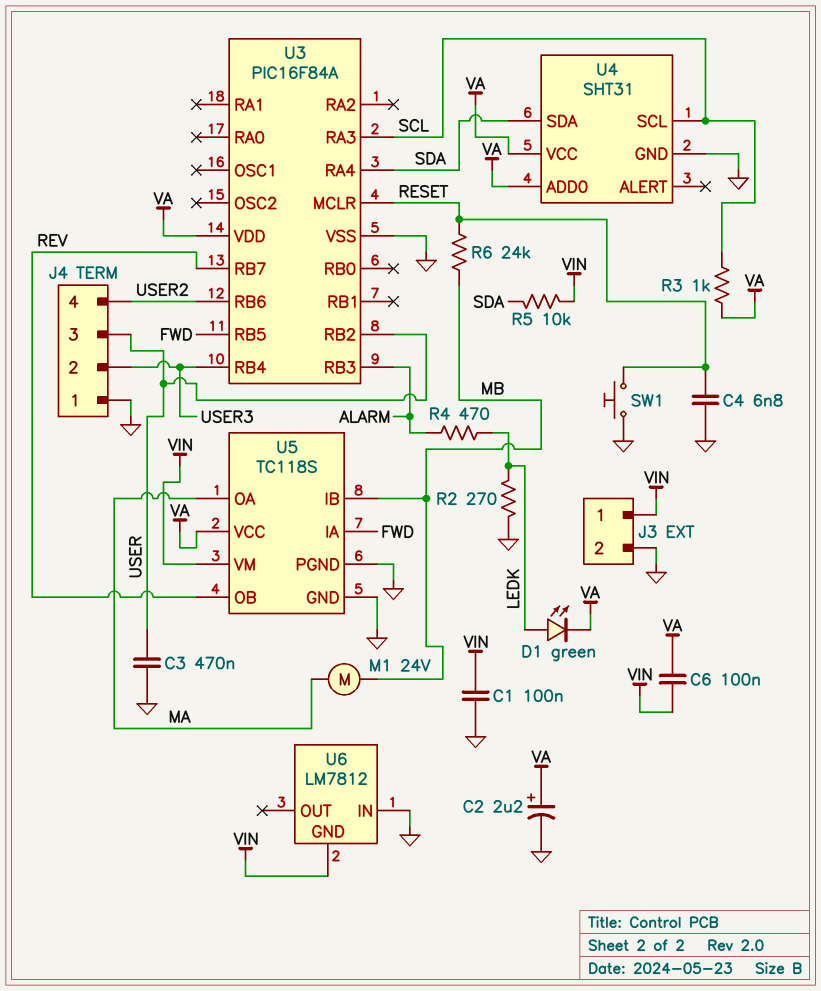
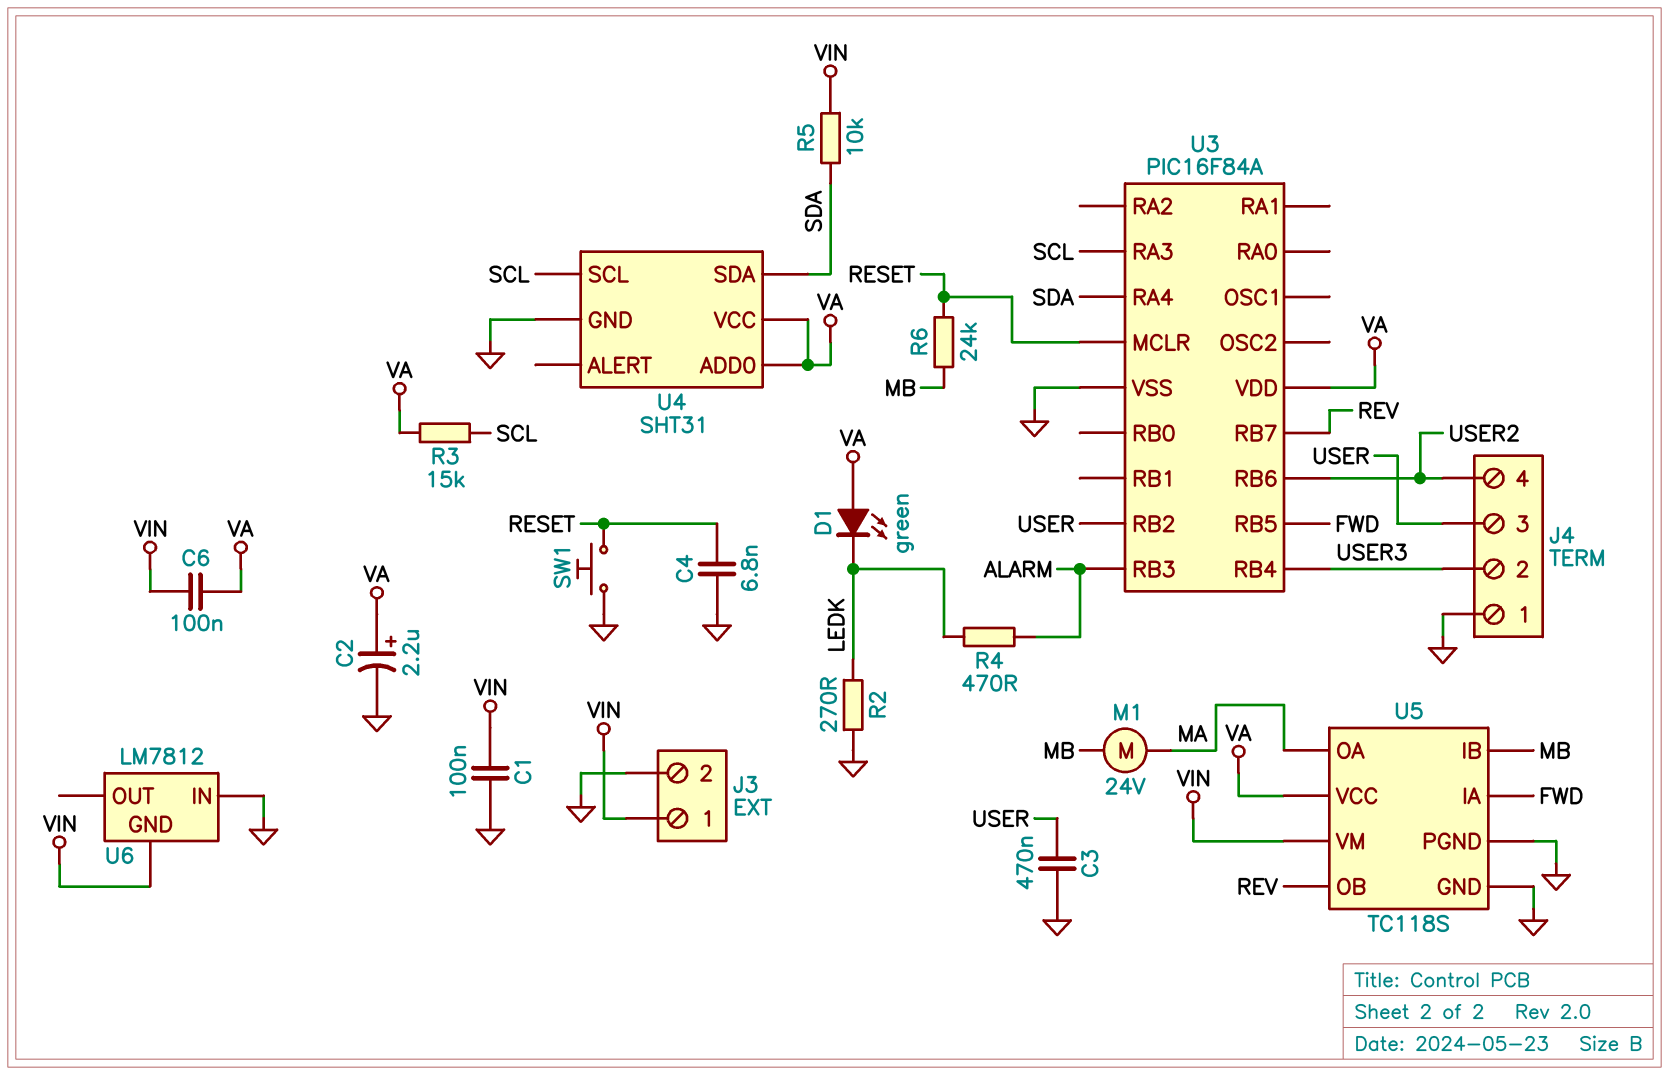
D1: LED green (A LEDK, K VA) -> LED green (A VA, K LEDK)
R3: 1k (SCL, VA) -> 15k (SCL, VA)

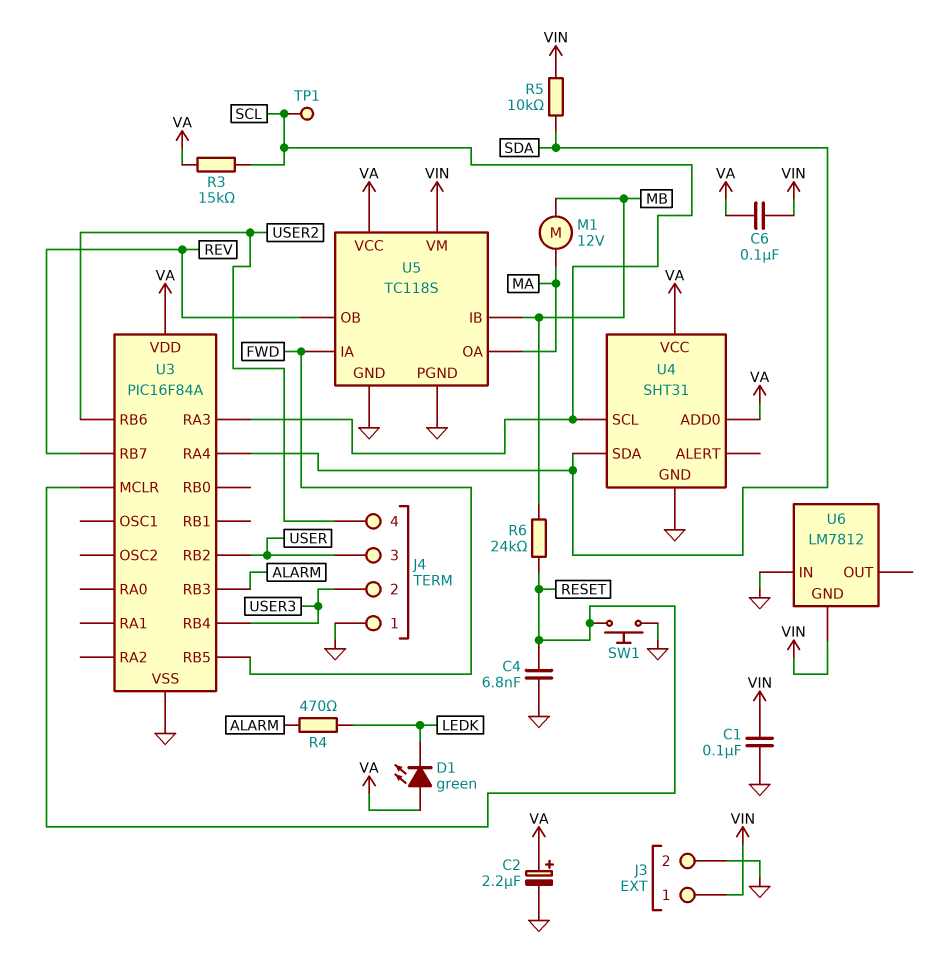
C3: 470nF (GND, USER) -> none
M1: motor 24V (MA, MB) -> motor 12V (MA, MB)
R2: 270 (GND, LEDK) -> none
TP1: none -> test point (SCL)

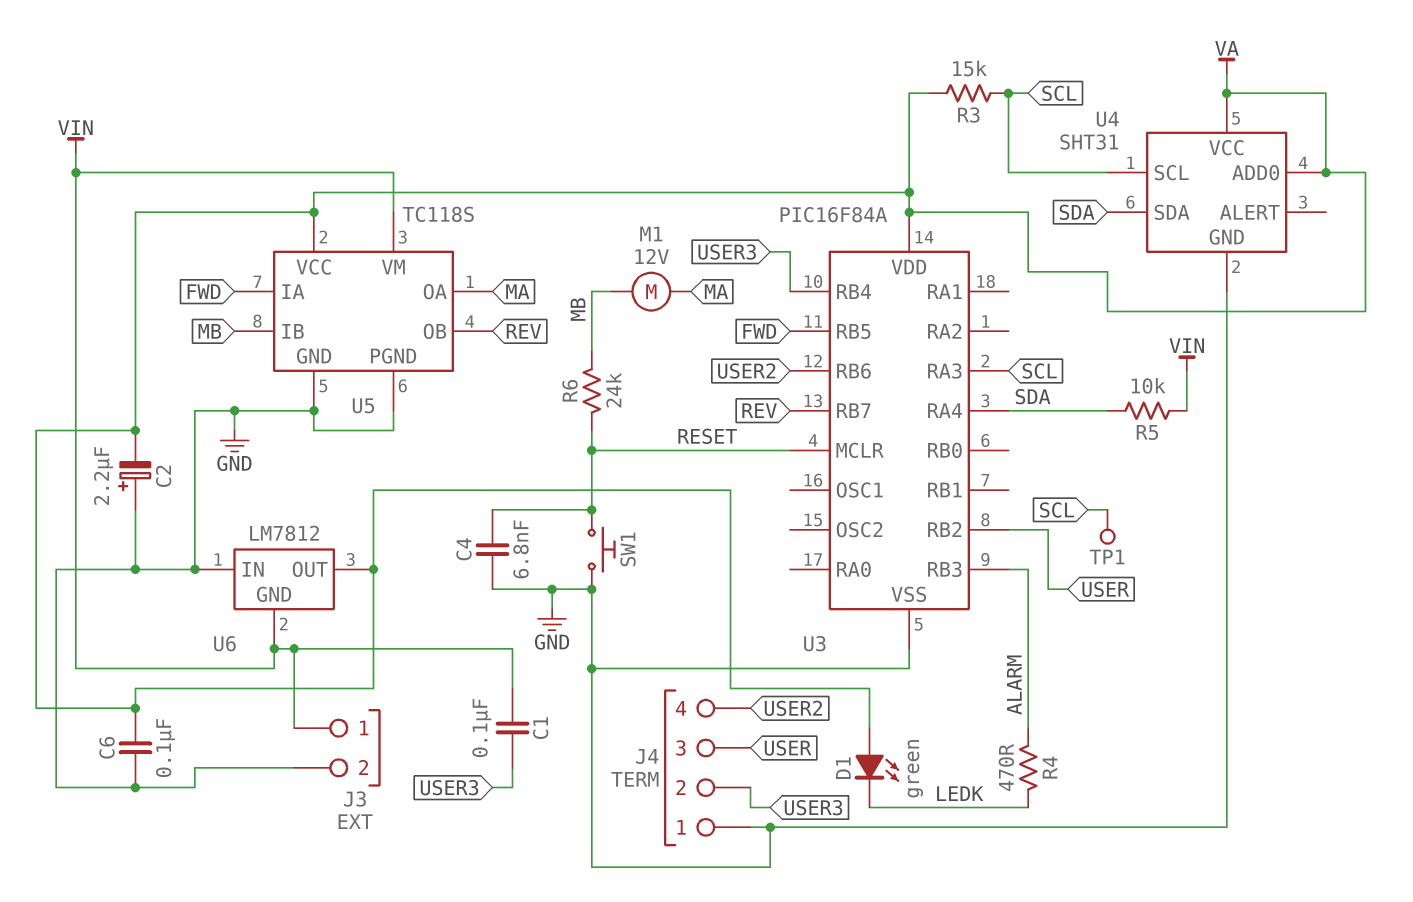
C1: 100nF (GND, VIN) -> 100nF (USER3, VIN)
C2: 2.2uF (plus VA, minus GND) -> 2.2uF (plus GND, minus VA)
C6: 100nF (VA, VIN) -> 100nF (GND, VA)
U6 pin OUT: none -> VA

